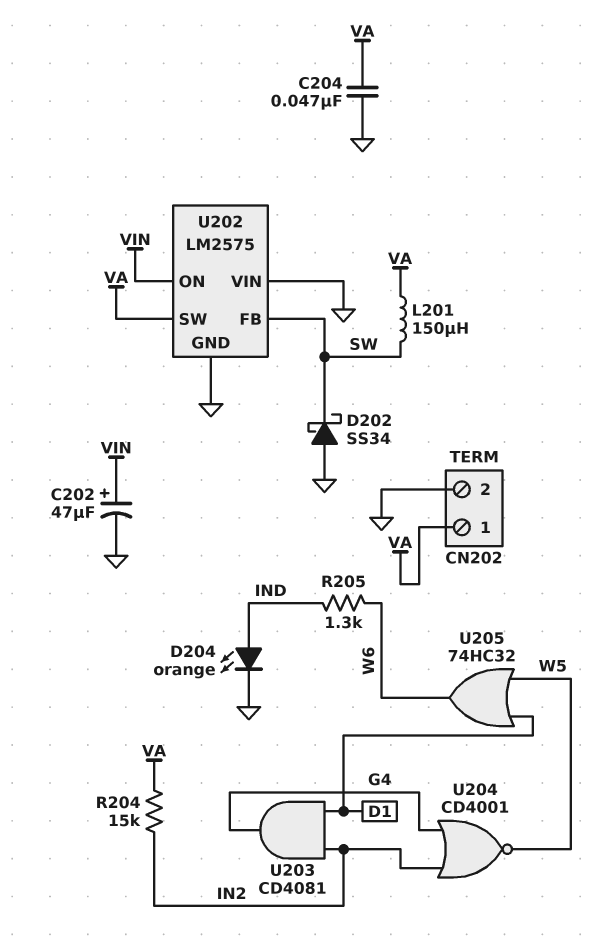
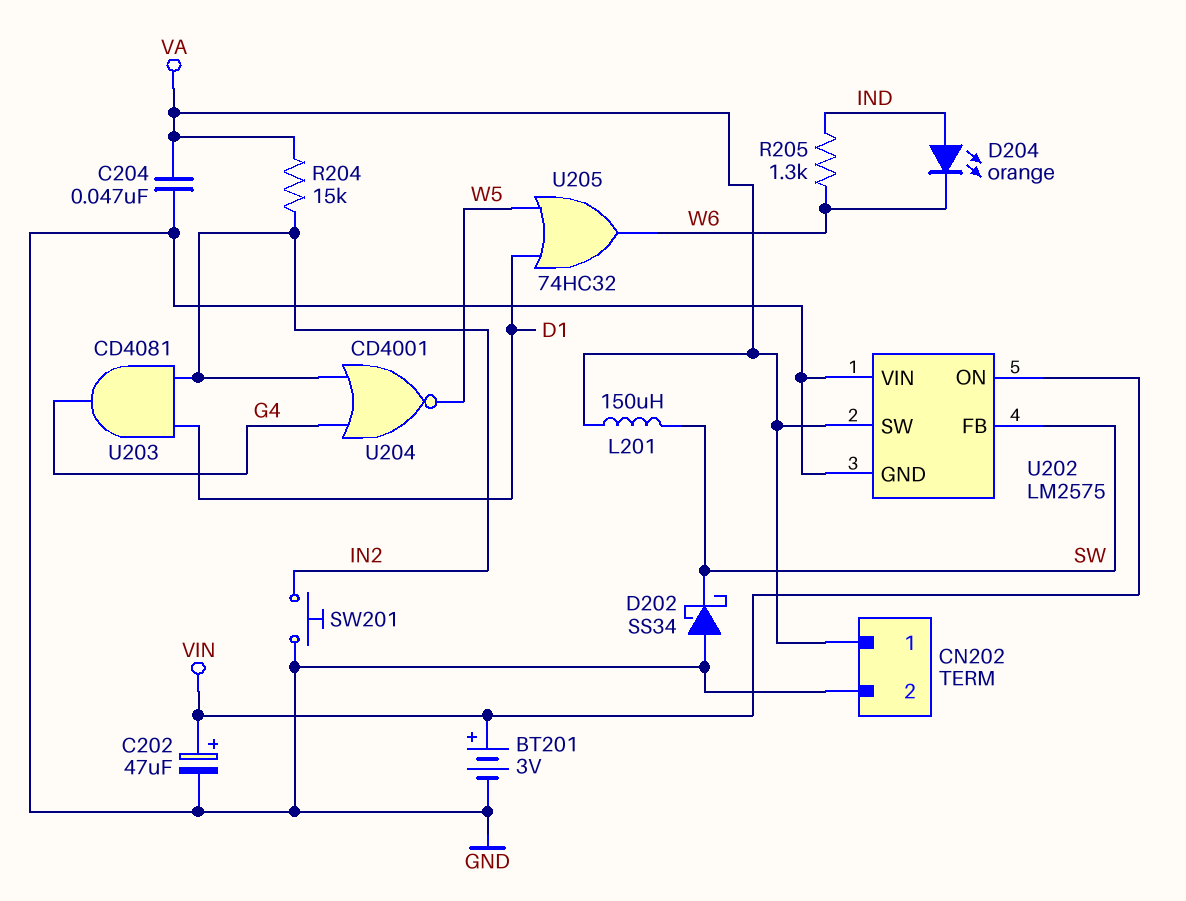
BT201: none -> 3V (plus VIN, minus GND)
D204: LED orange (A IND, K GND) -> LED orange (A IND, K W6)
SW201: none -> button (GND, IN2)

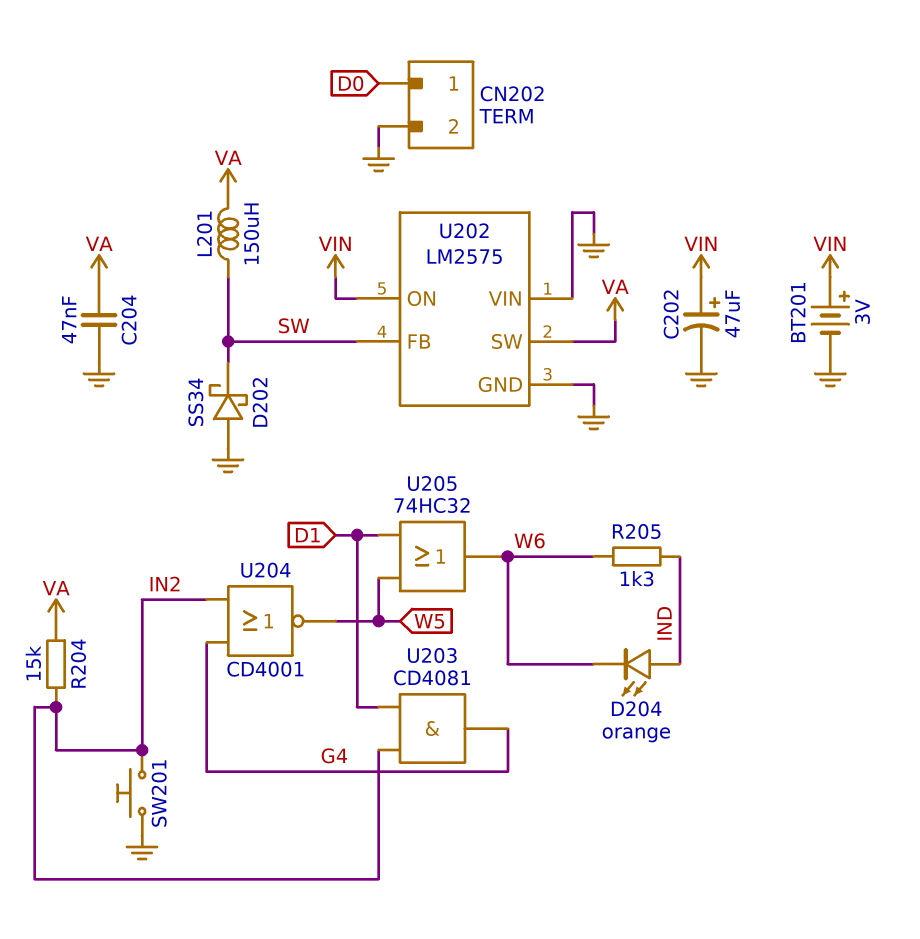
CN202 pin 1: VA -> D0

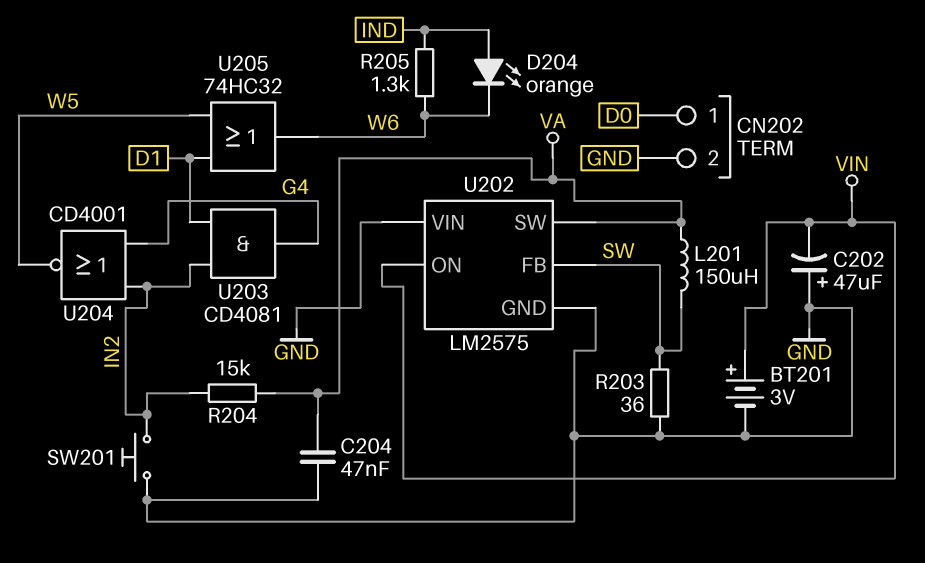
C202: 47uF (plus VIN, minus GND) -> 47uF (plus GND, minus VIN)
D202: schottky SS34 (A GND, K SW) -> none
R203: none -> 36 (GND, SW)

